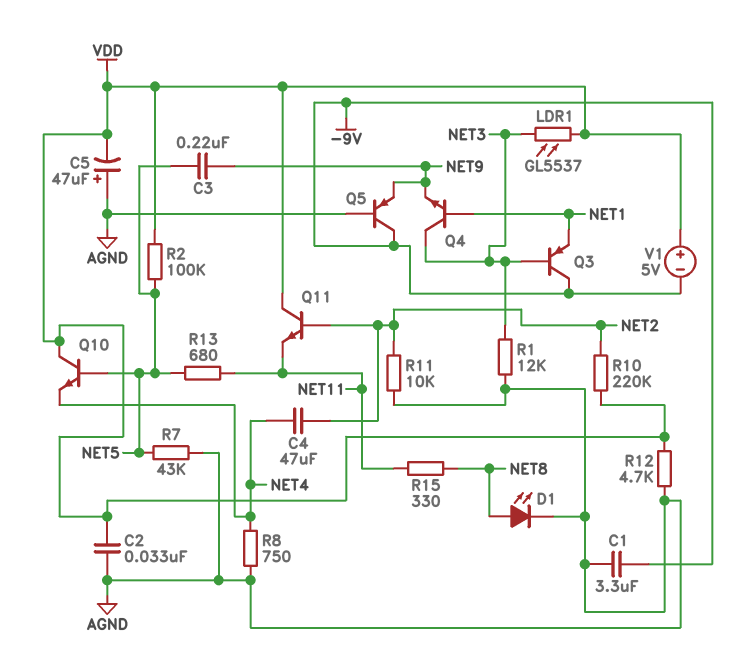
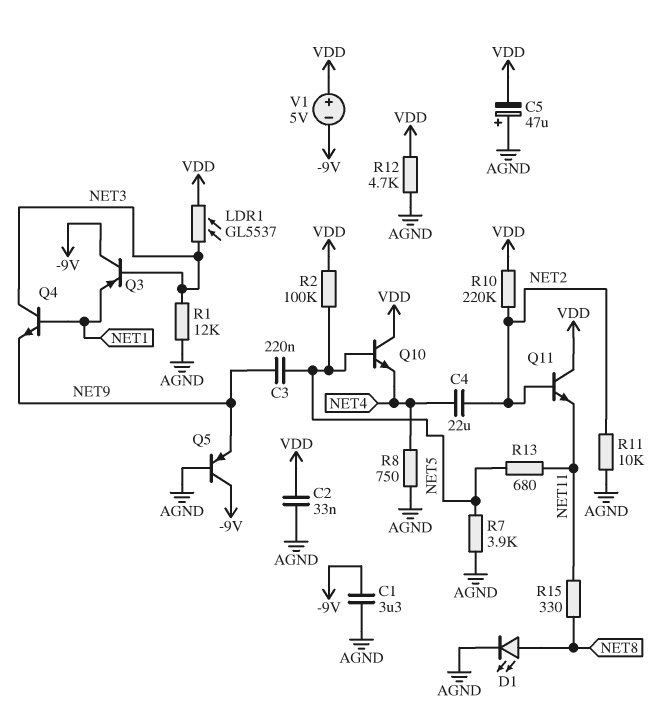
C4: 47uF (NET2, NET4) -> 22uF (NET2, NET4)
R7: 43k (AGND, NET5) -> 3.9k (AGND, NET5)

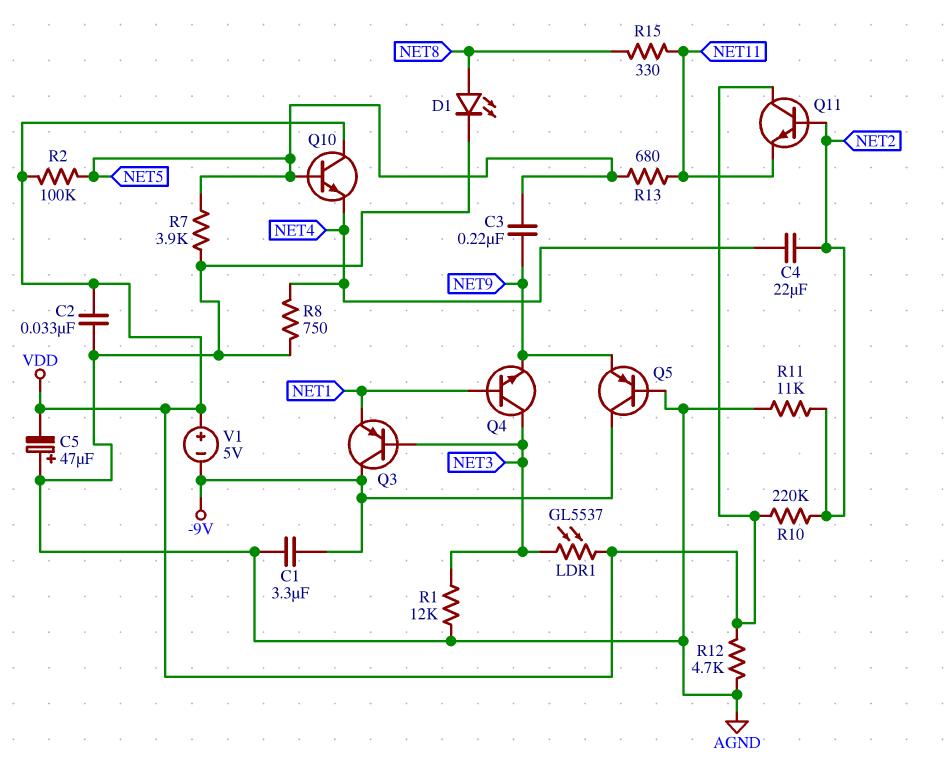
R11: 10k (AGND, NET2) -> 11k (AGND, NET2)

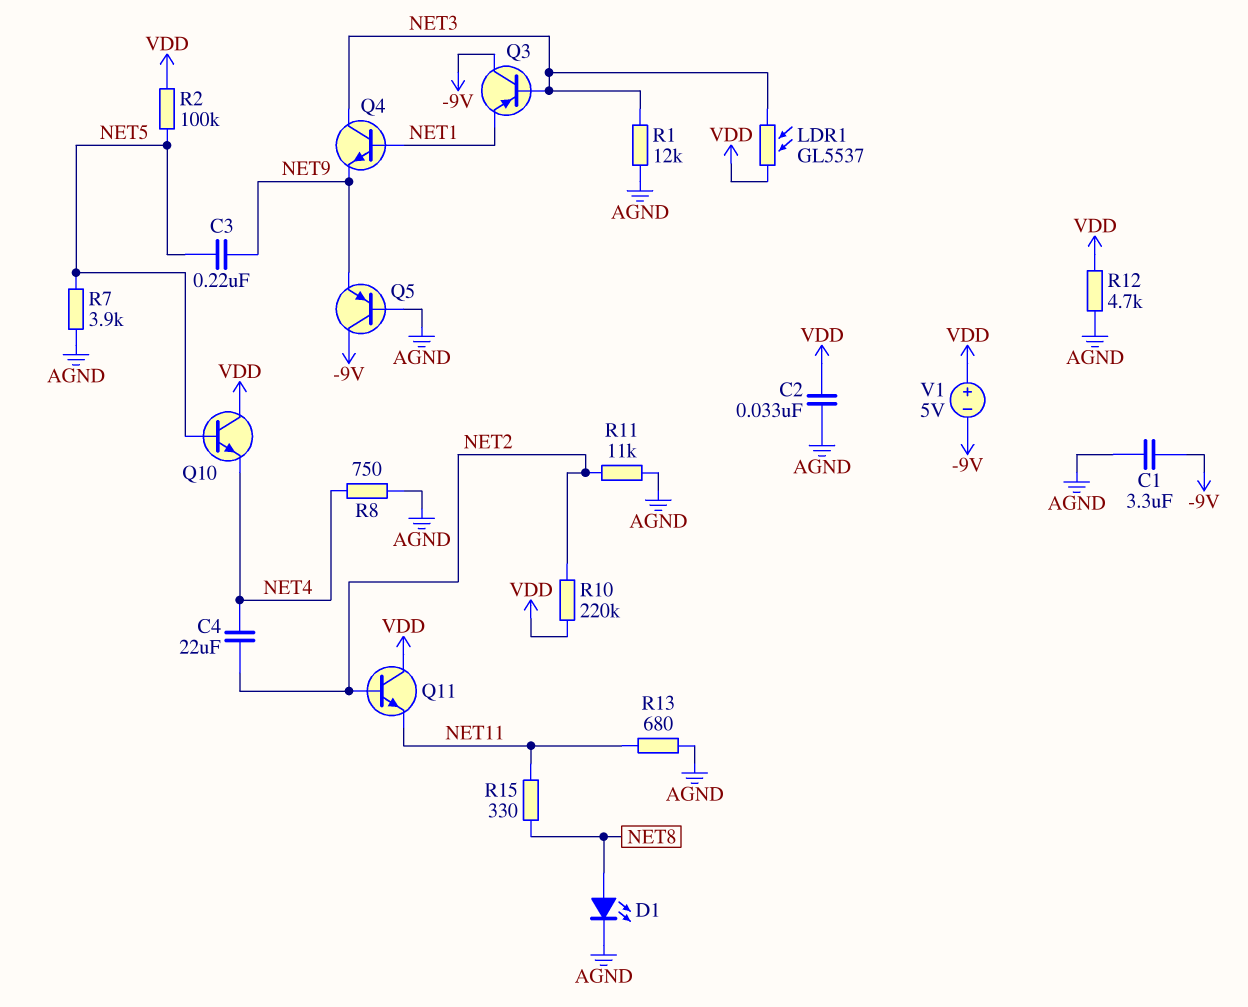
C5: 47uF (plus AGND, minus VDD) -> none
R13: 680 (NET5, NET11) -> 680 (AGND, NET11)

